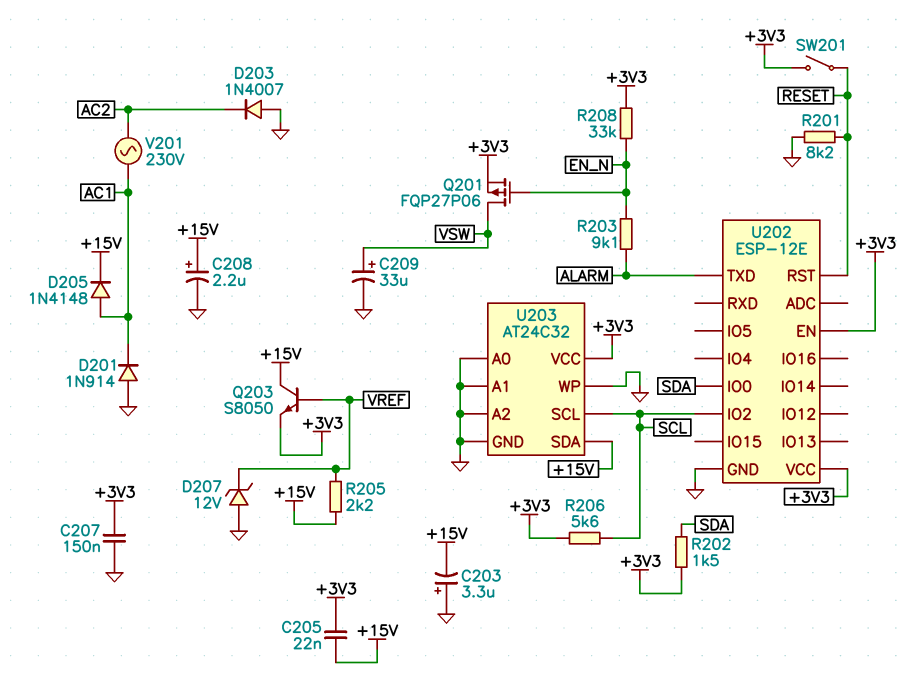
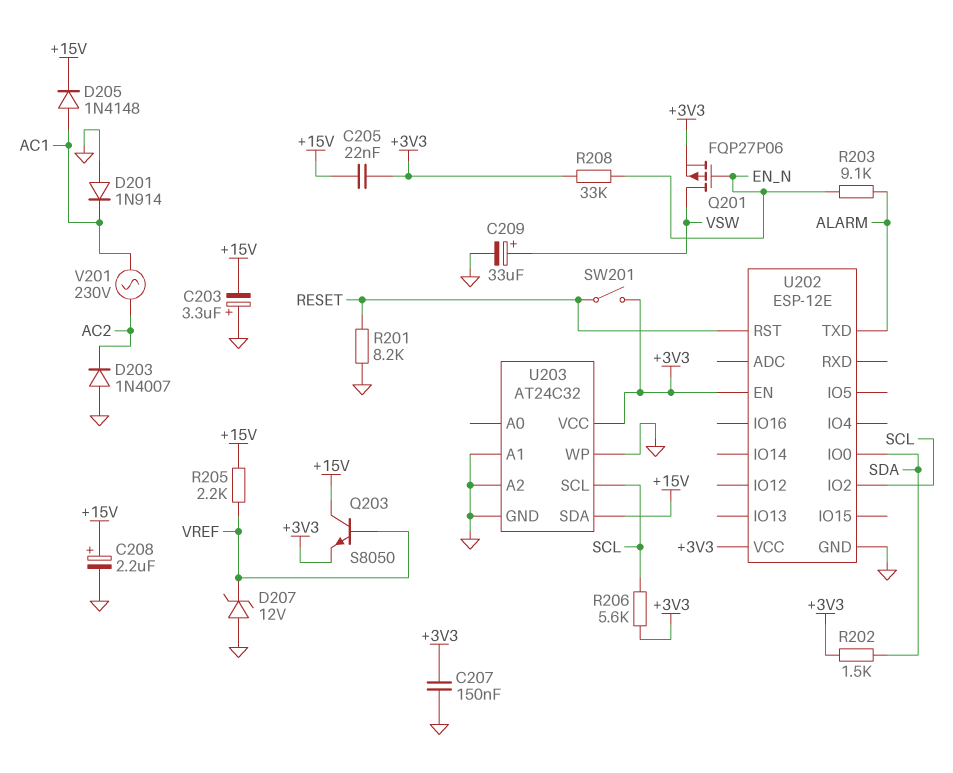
U203 pin A0: GND -> none

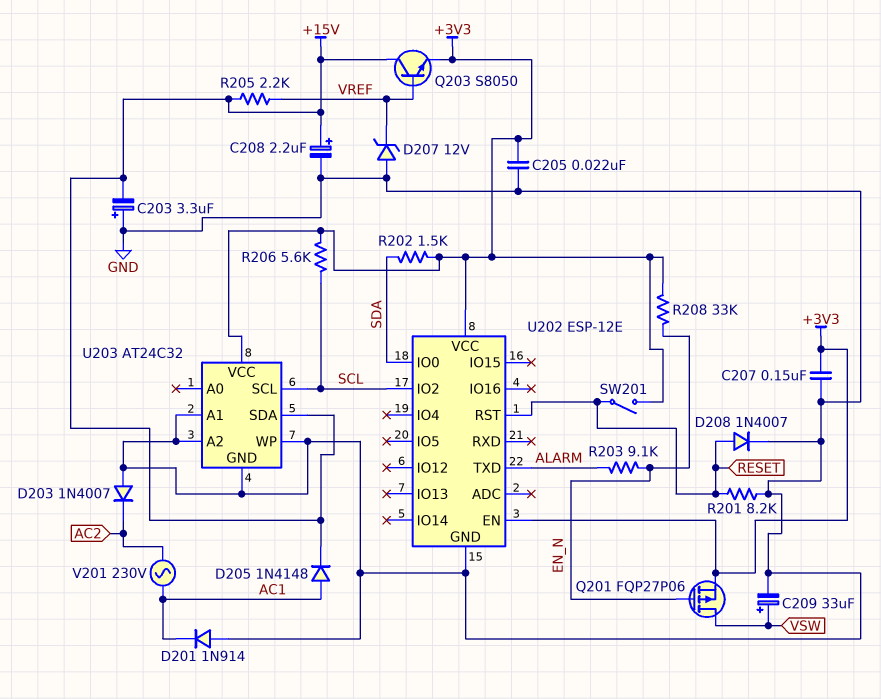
C205: 22nF (+3V3, +15V) -> 22nF (+3V3, GND)
D208: none -> diode 1N4007 (A RESET, K GND)

